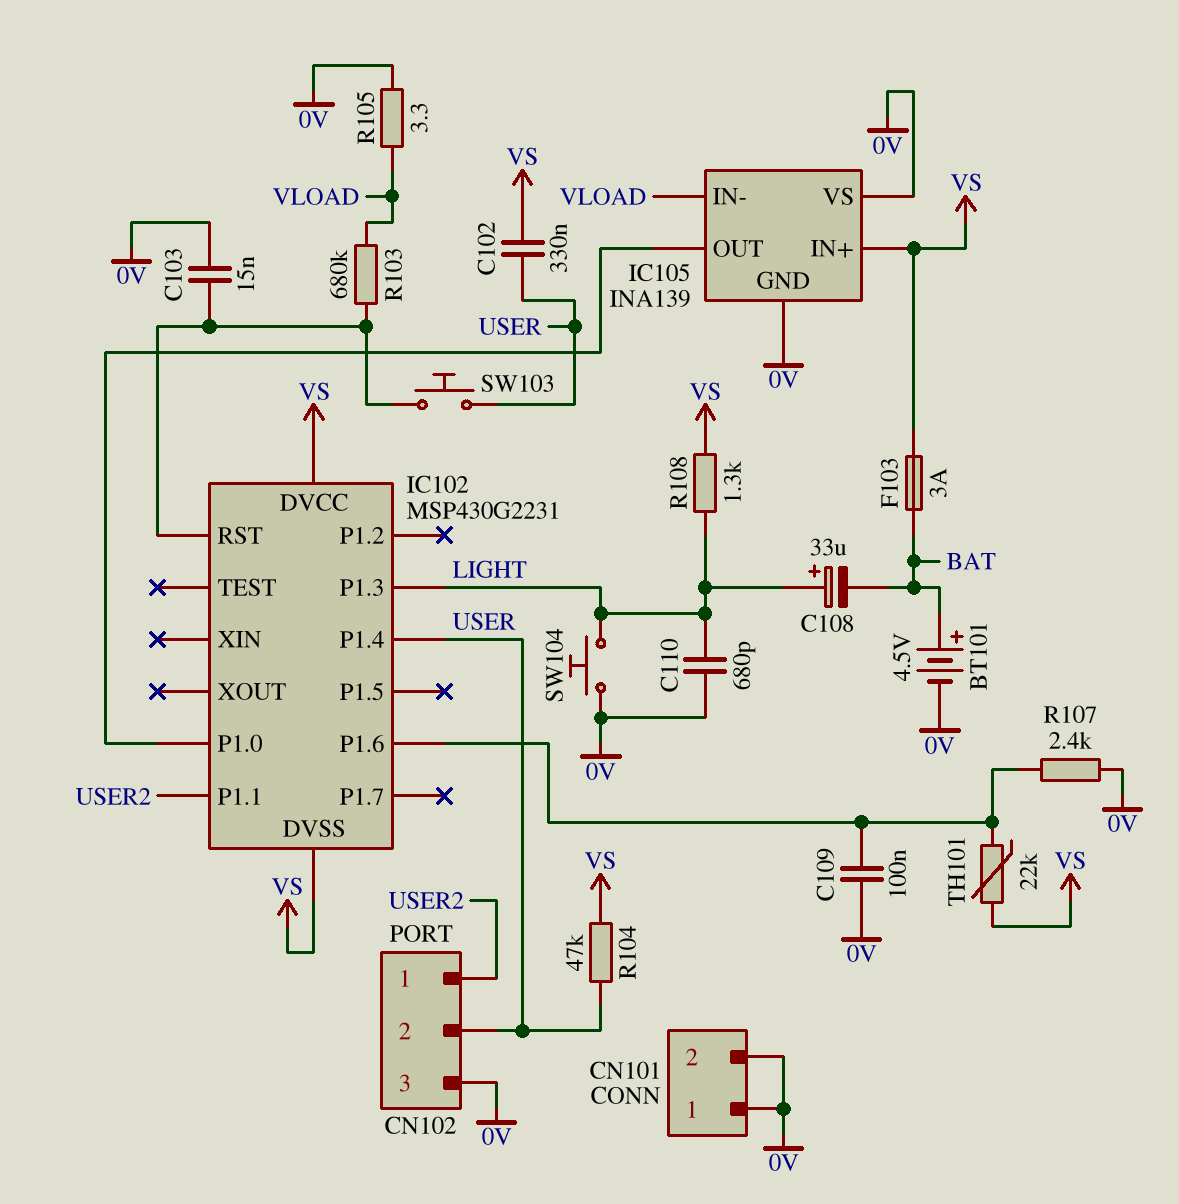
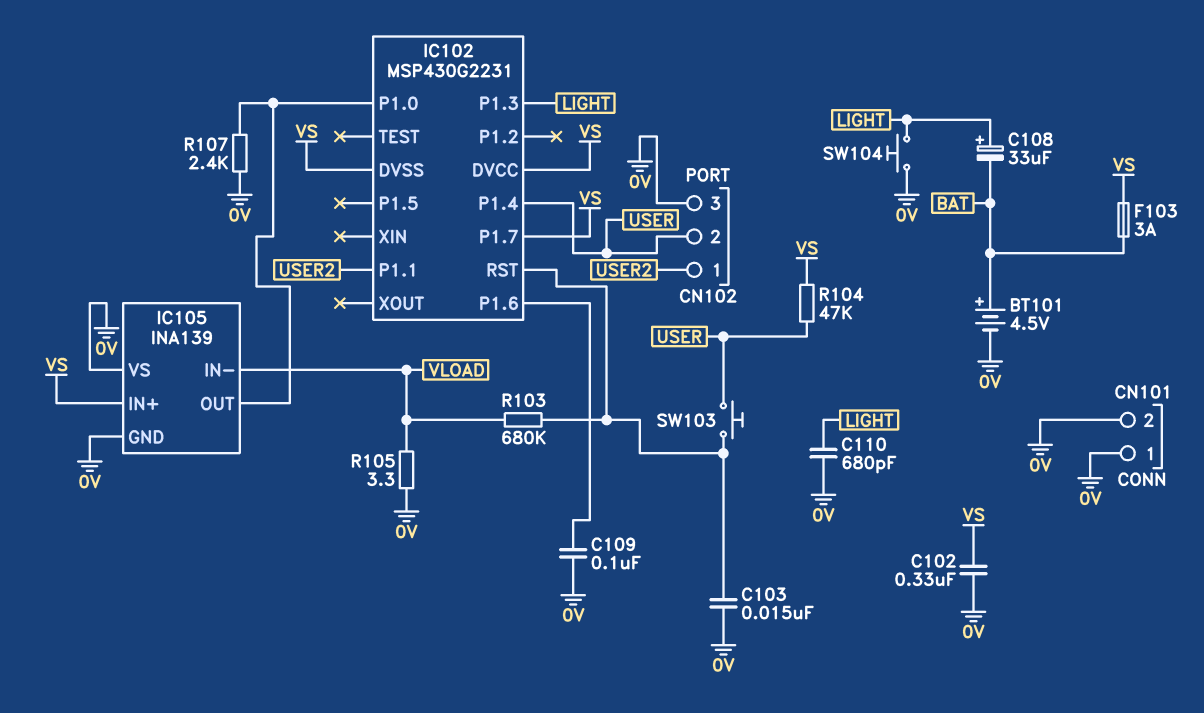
C102: 330nF (USER, VS) -> 330nF (0V, VS)
IC102 pin P1.7: none -> VS
R107: 2.4k (0V, IC102/P1.6) -> 2.4k (0V, IC102/P1.0)
R108: 1.3k (LIGHT, VS) -> none
TH101: 22k (IC102/P1.6, VS) -> none

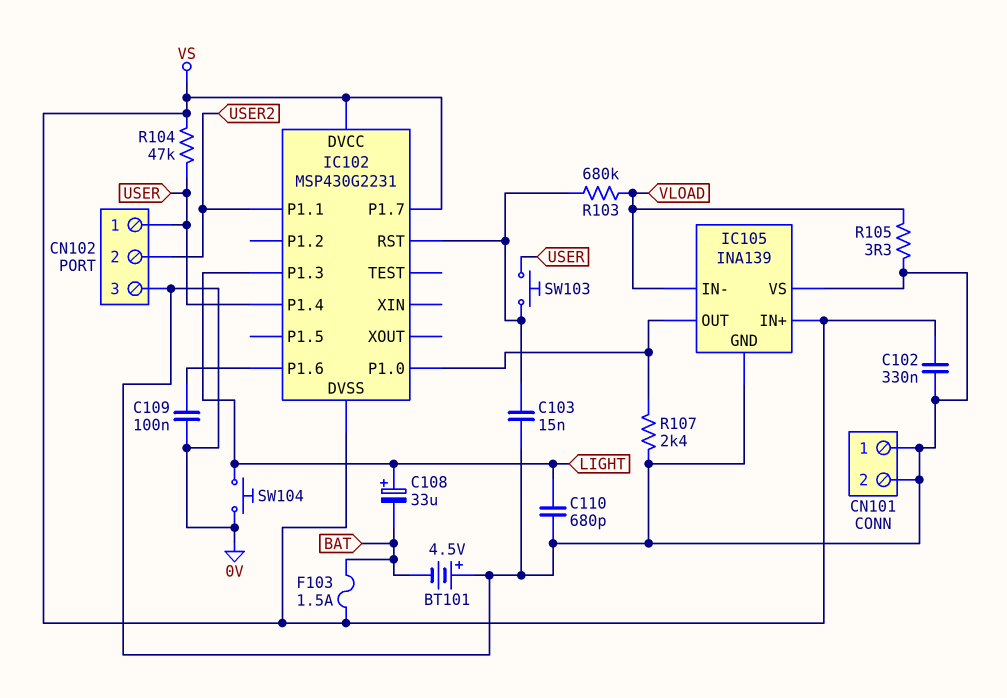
BT101: 4.5V (plus BAT, minus 0V) -> 4.5V (plus 0V, minus BAT)
CN102 pin 1: USER2 -> USER
CN102 pin 2: USER -> USER2
F103: 3A (BAT, VS) -> 1.5A (BAT, VS)

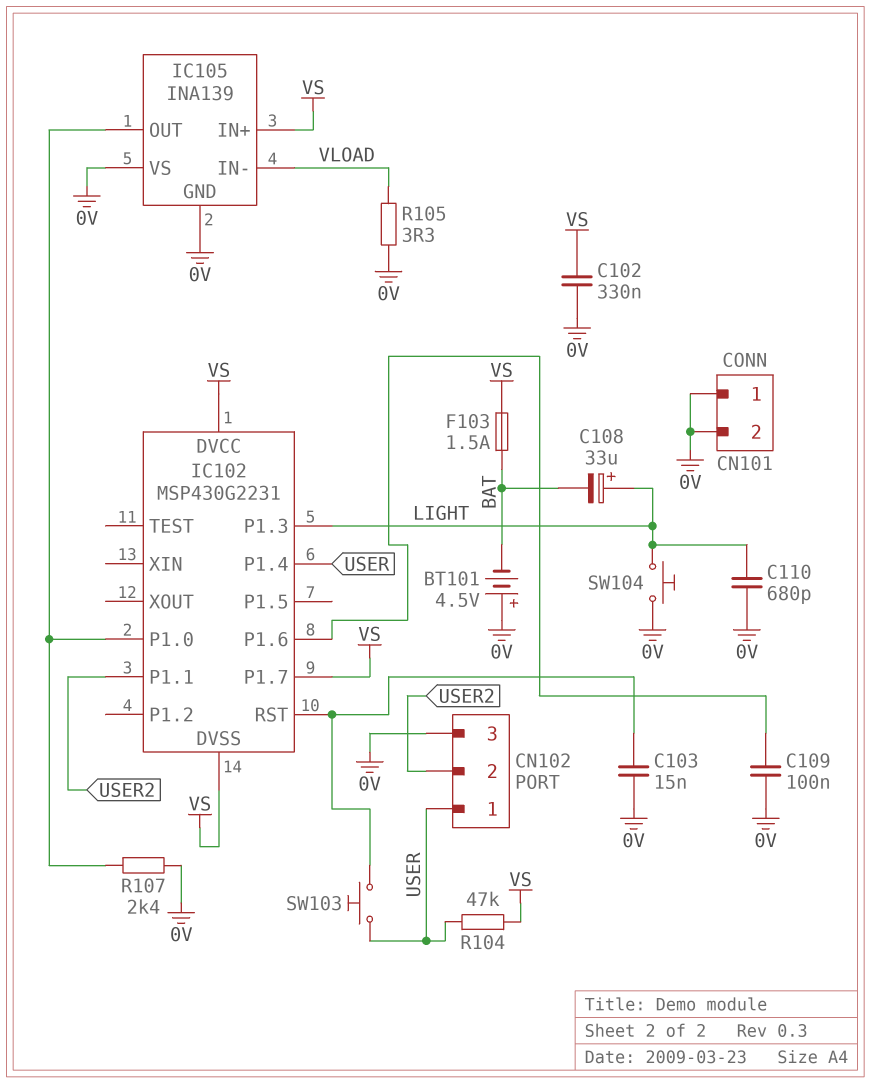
R103: 680k (IC102/RST, VLOAD) -> none

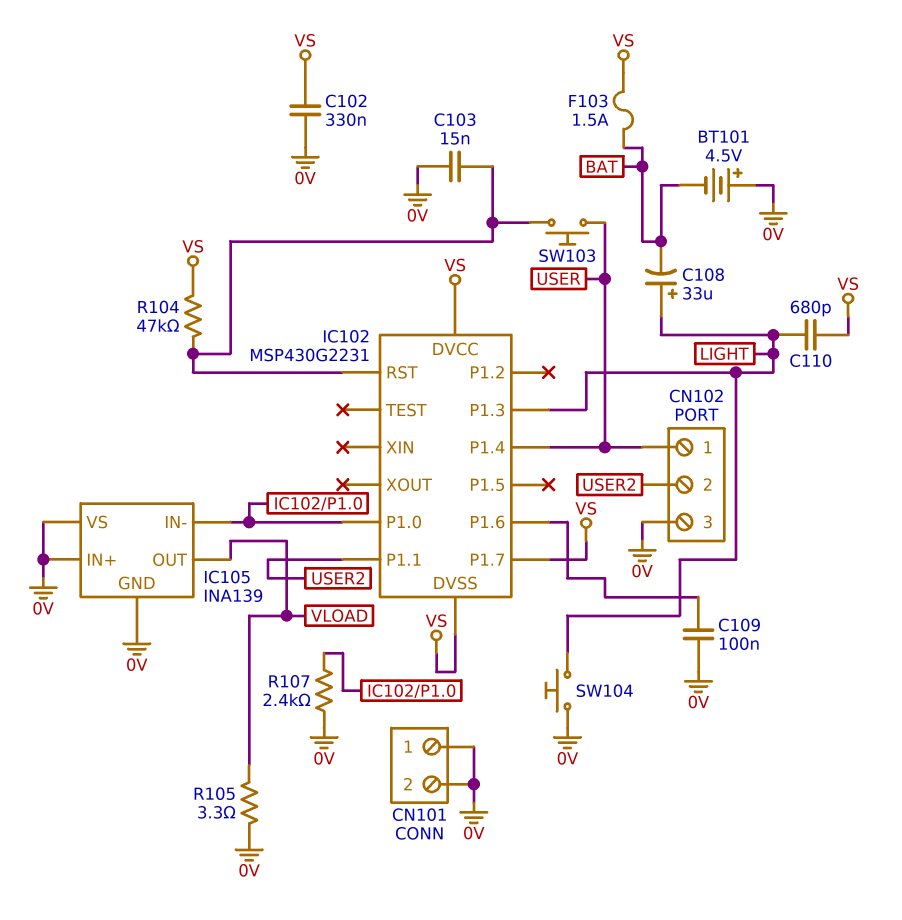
C110: 680pF (0V, LIGHT) -> 680pF (LIGHT, VS)
IC105 pin IN+: VS -> 0V
IC105 pin IN-: VLOAD -> IC102/P1.0
IC105 pin OUT: IC102/P1.0 -> VLOAD
R104: 47k (USER, VS) -> 47k (IC102/RST, VS)

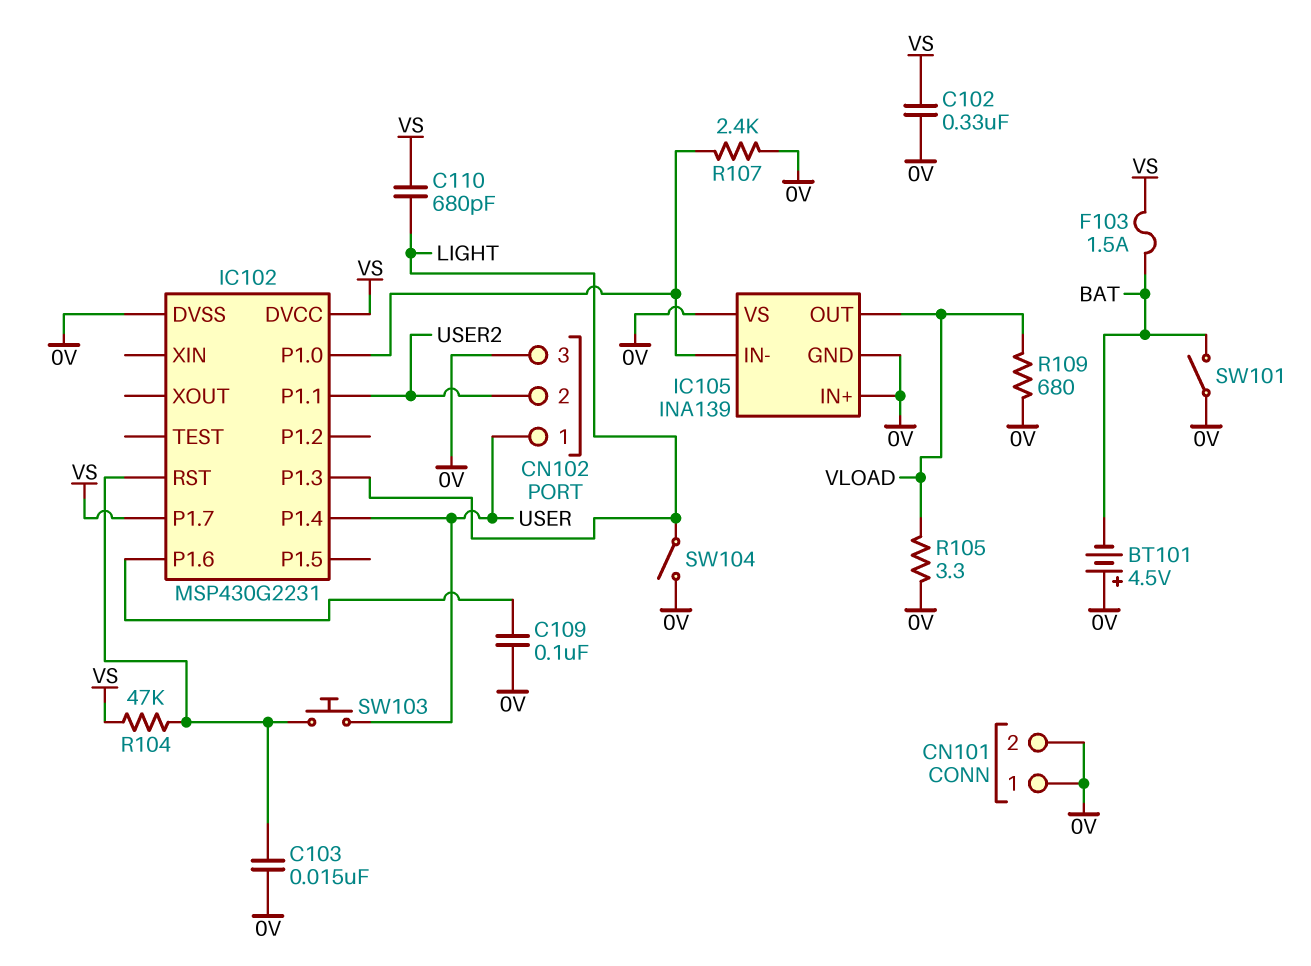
C108: 33uF (plus LIGHT, minus BAT) -> none
IC102 pin DVSS: VS -> 0V
R109: none -> 680 (0V, VLOAD)
SW101: none -> switch (0V, BAT)
SW104: button (0V, LIGHT) -> switch (0V, LIGHT)

